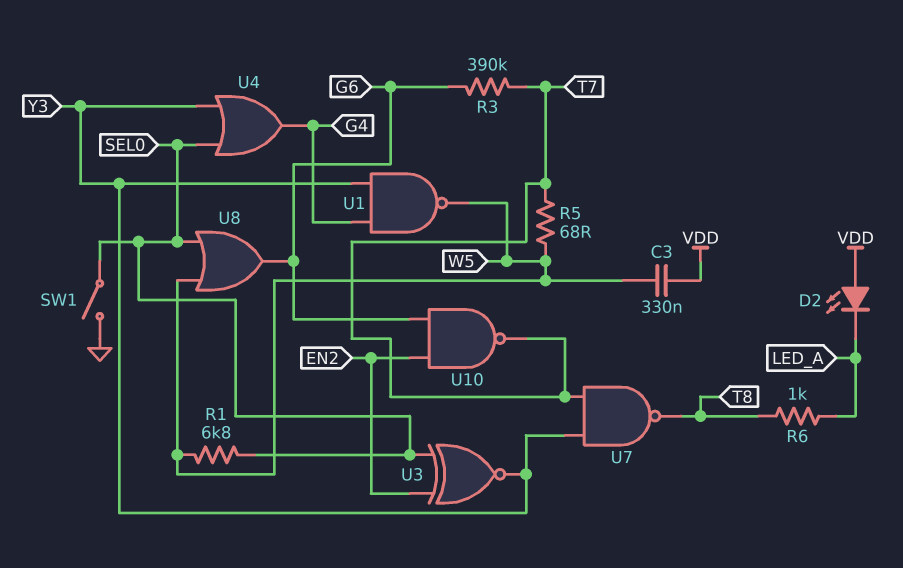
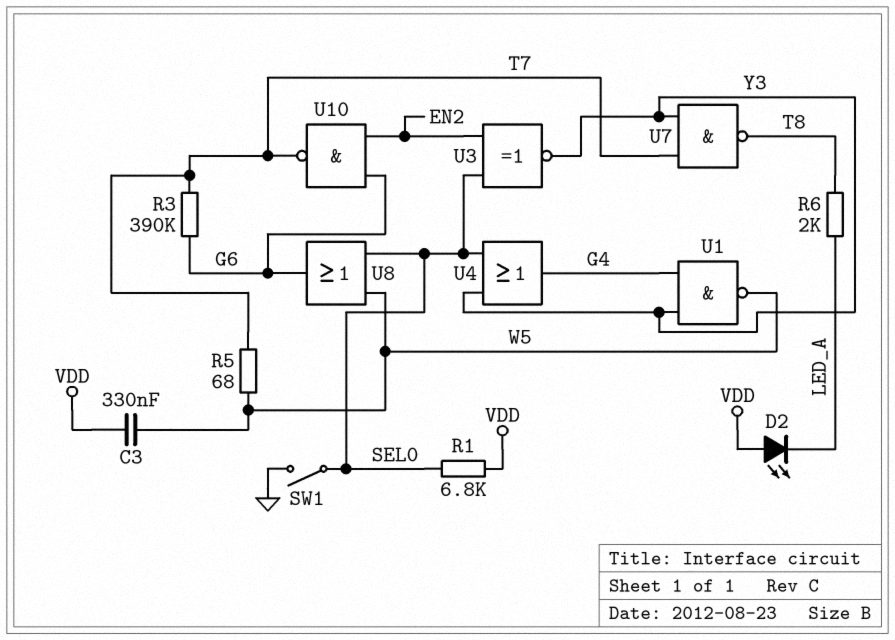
R1: 6.8k (SEL0, W5) -> 6.8k (SEL0, VDD)
R6: 1k (LED_A, T8) -> 2k (LED_A, T8)

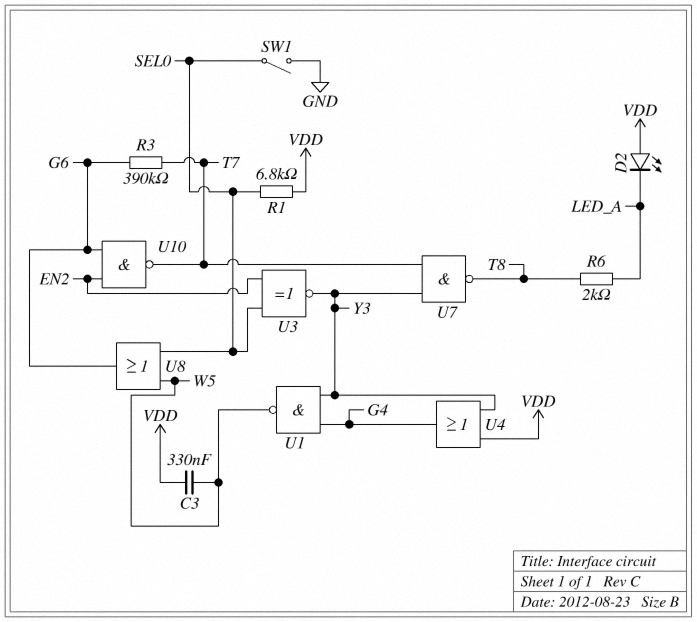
R5: 68 (T7, W5) -> none
U4: OR (in SEL0, in Y3, out G4) -> OR (in VDD, in Y3, out G4)

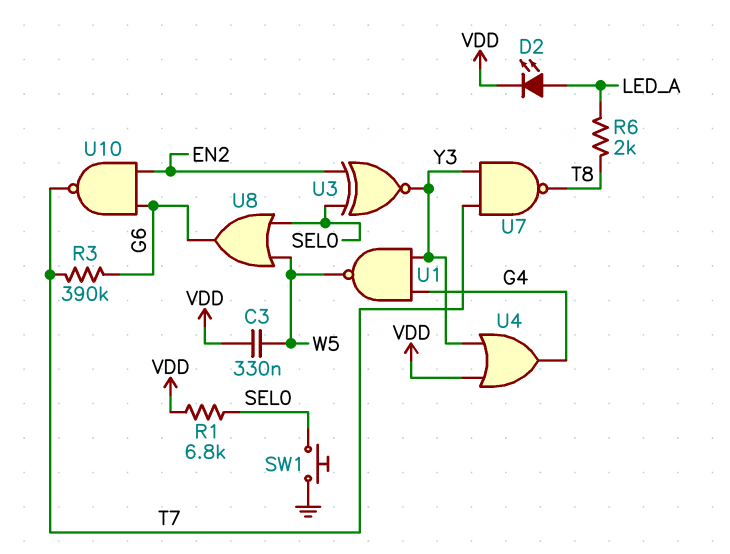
D2: LED (A VDD, K LED_A) -> LED (A LED_A, K VDD)
SW1: switch (GND, SEL0) -> button (GND, SEL0)

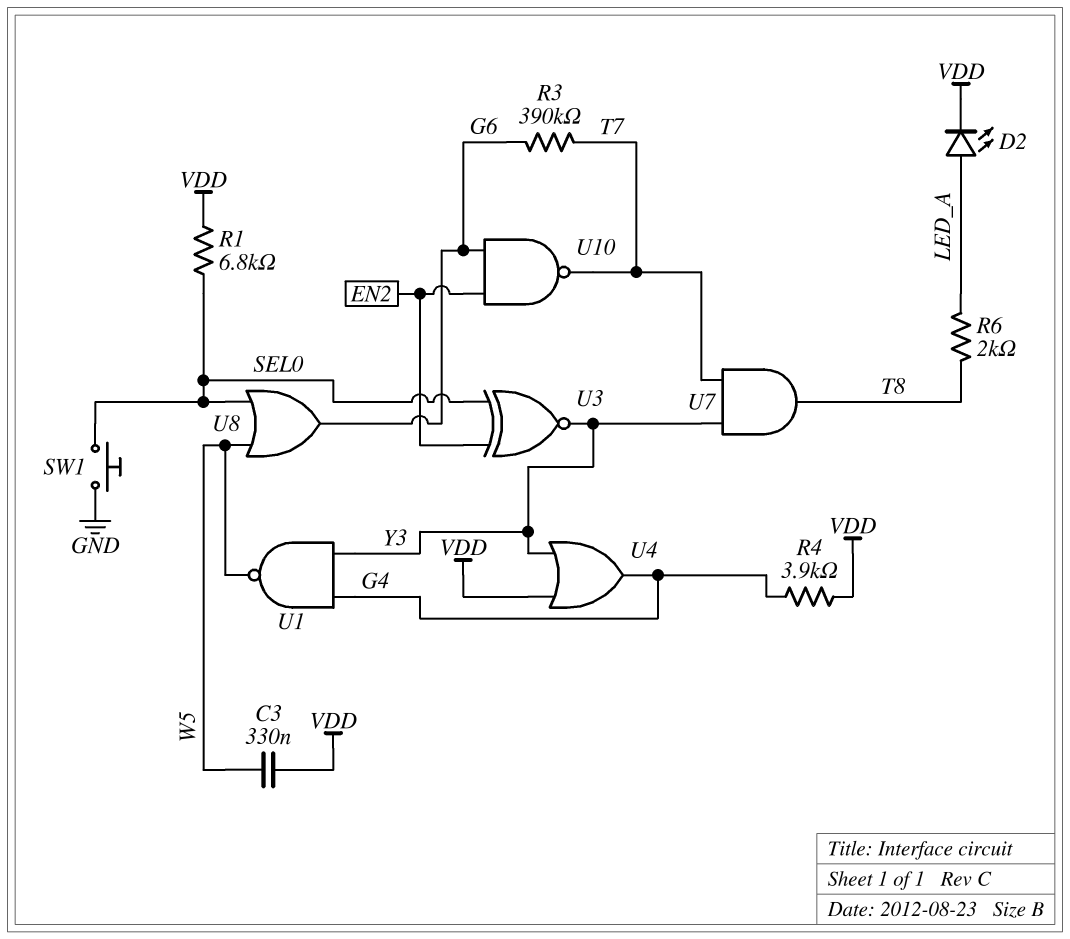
R4: none -> 3.9k (G4, VDD)
U7: NAND (in T7, in Y3, out T8) -> AND (in T7, in Y3, out T8)

